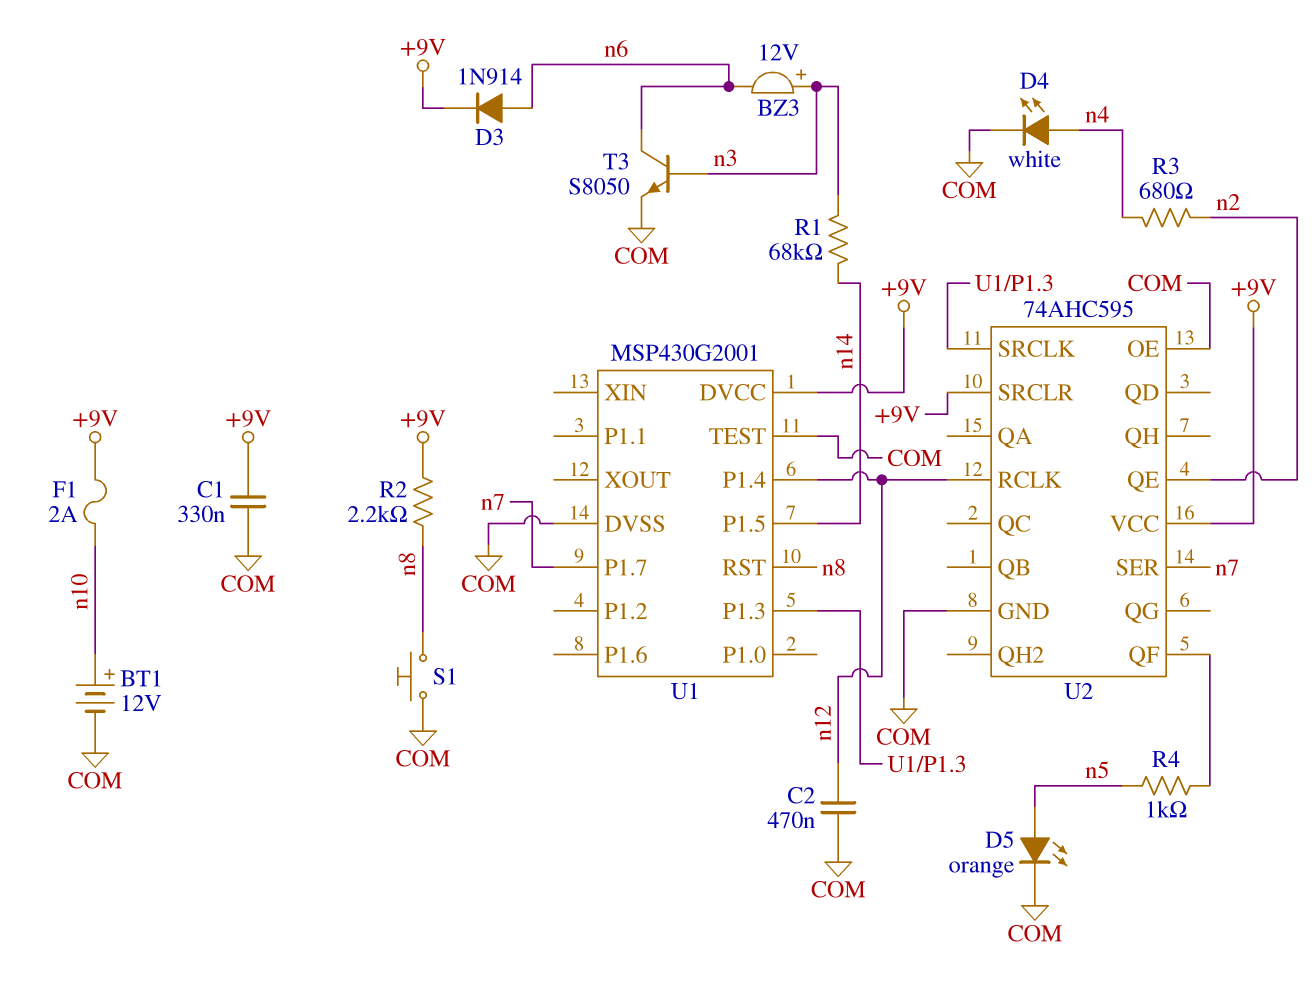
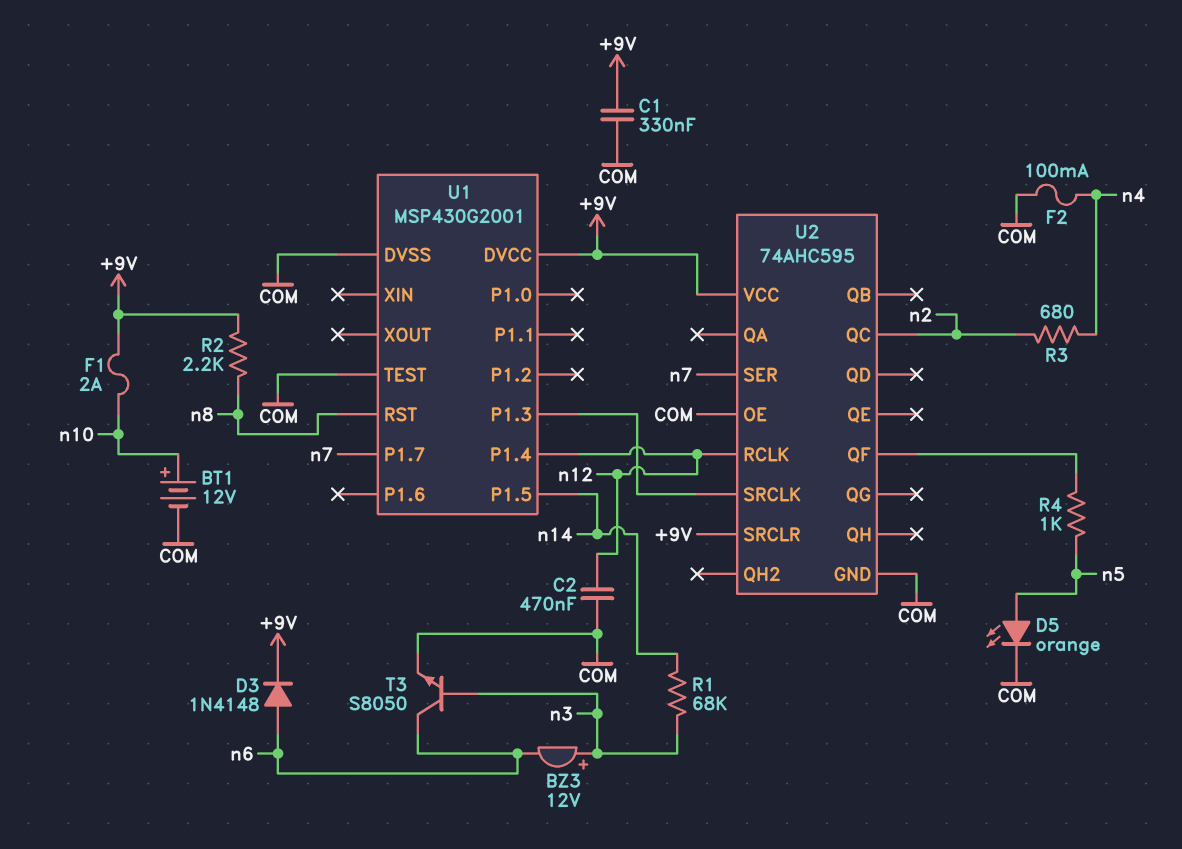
D3: diode 1N914 (A n6, K +9V) -> diode 1N4148 (A n6, K +9V)
D4: LED white (A n4, K COM) -> none
F2: none -> 100mA (COM, n4)
S1: button (COM, n8) -> none
U2 pin QC: none -> n2
U2 pin QE: n2 -> none

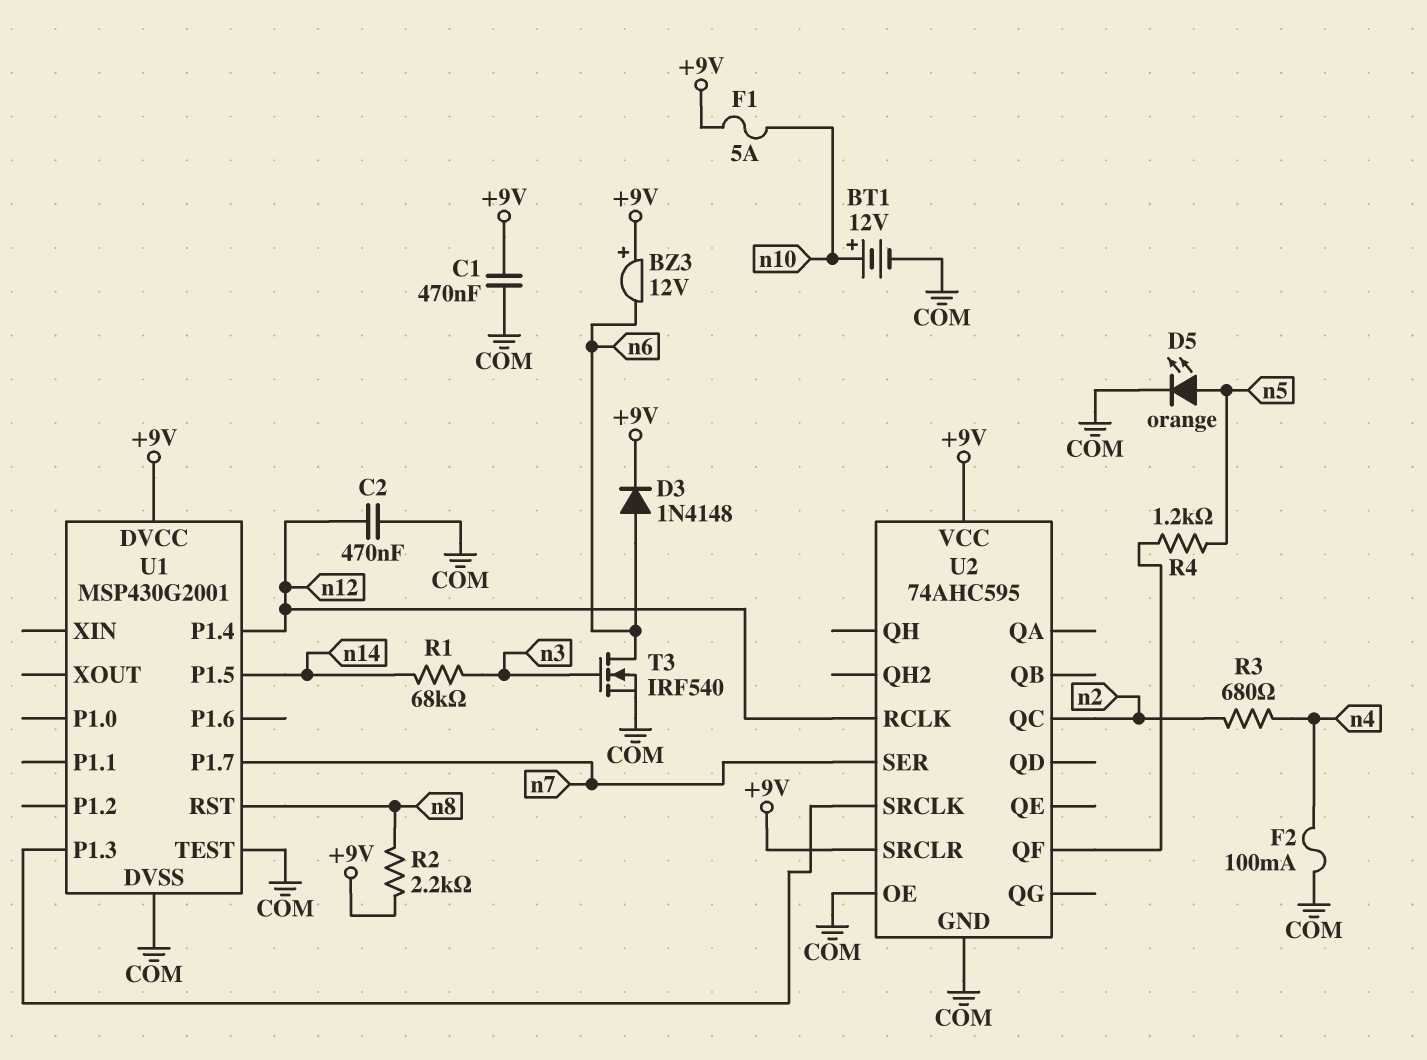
BZ3: buzzer 12V (plus n3, minus n6) -> buzzer 12V (plus +9V, minus n6)
C1: 330nF (+9V, COM) -> 470nF (+9V, COM)
F1: 2A (+9V, n10) -> 5A (+9V, n10)
R4: 1k (U2/QF, n5) -> 1.2k (U2/QF, n5)
T3: NPN S8050 (B n3, C n6, E COM) -> NMOS IRF540 (G n3, D n6, S COM)

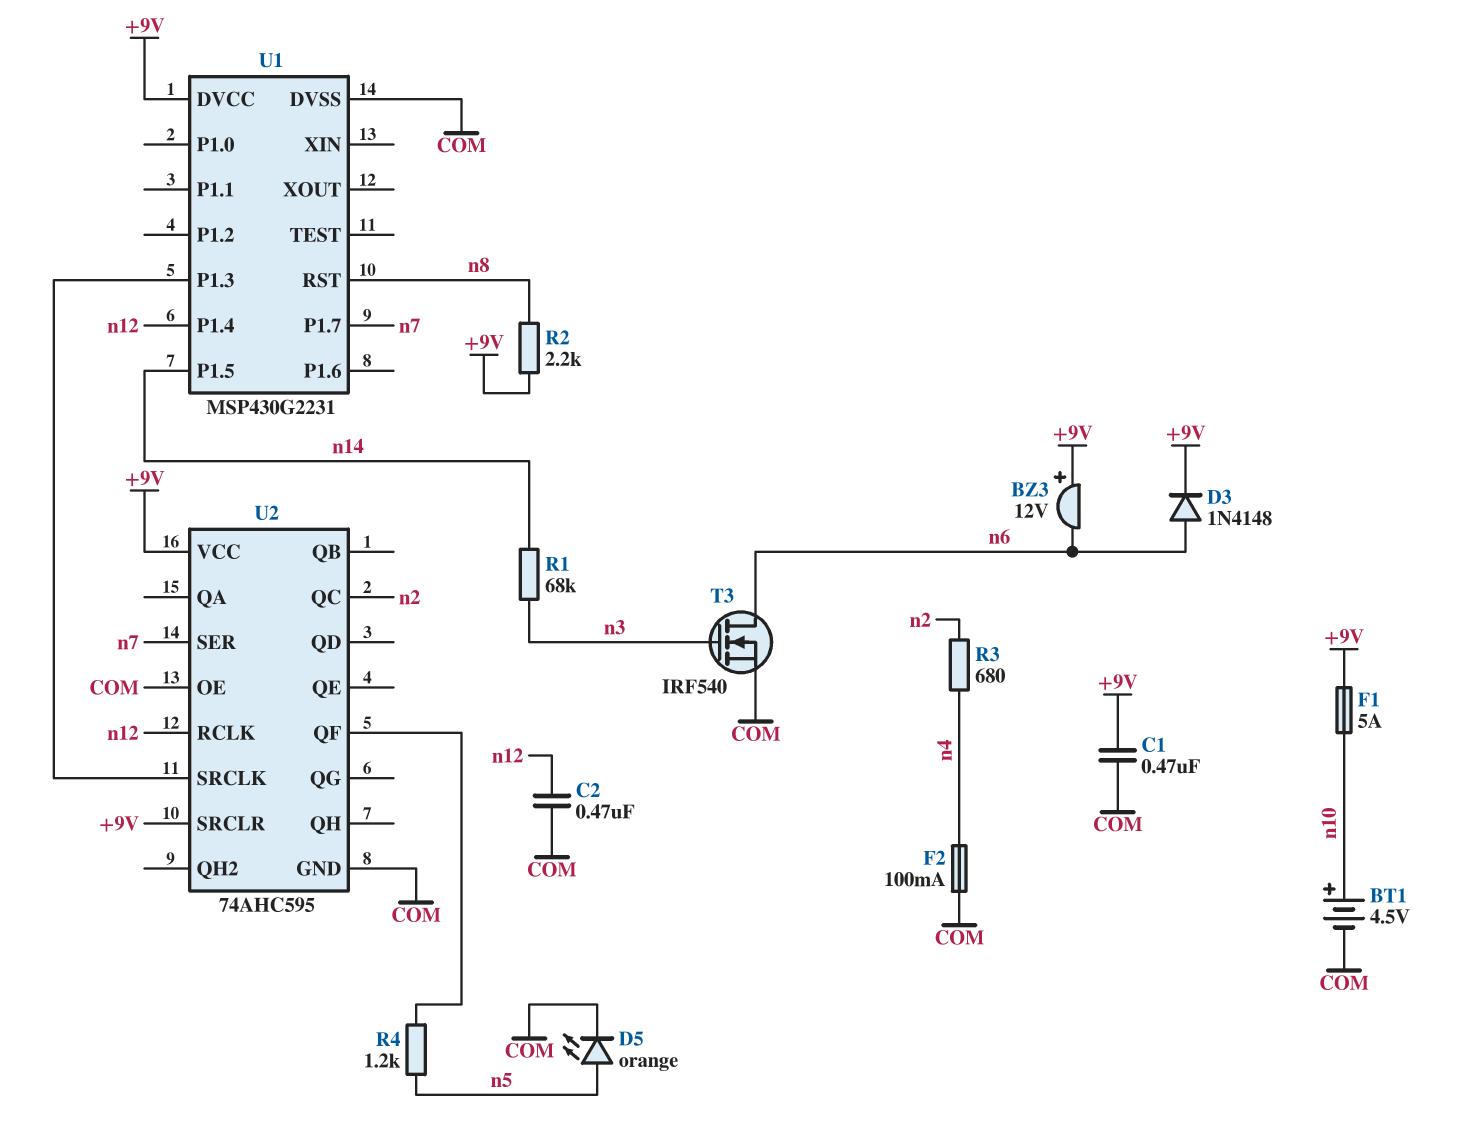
BT1: 12V (plus n10, minus COM) -> 4.5V (plus n10, minus COM)
U1: MSP430G2001 -> MSP430G2231
U1 pin TEST: COM -> none

